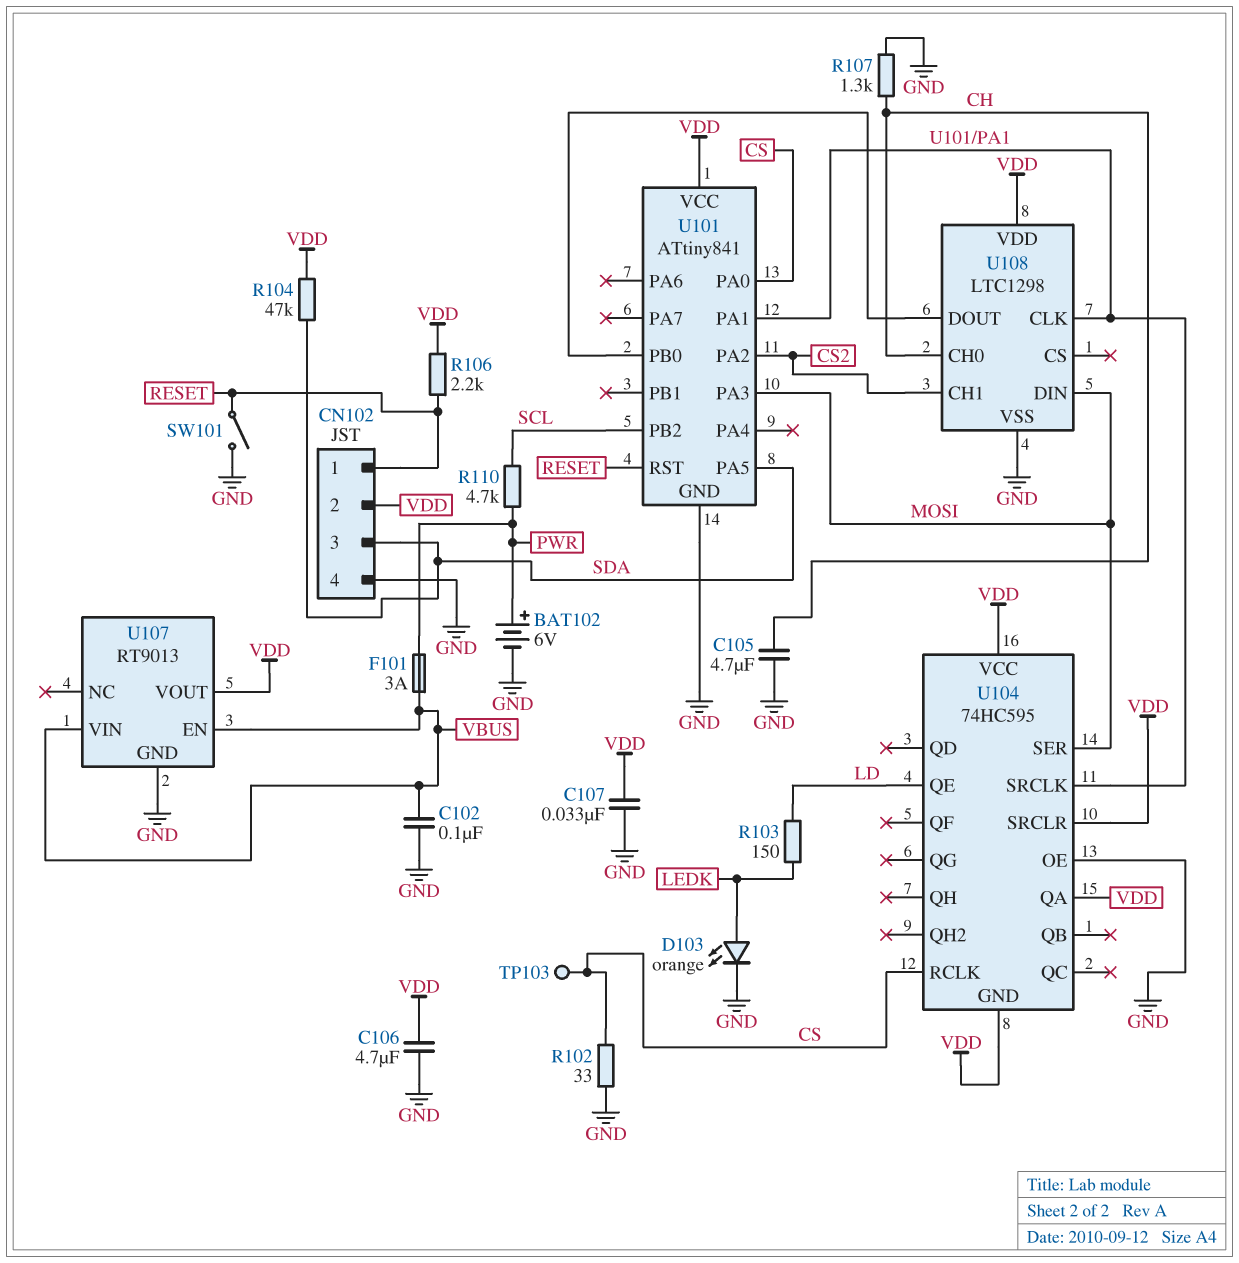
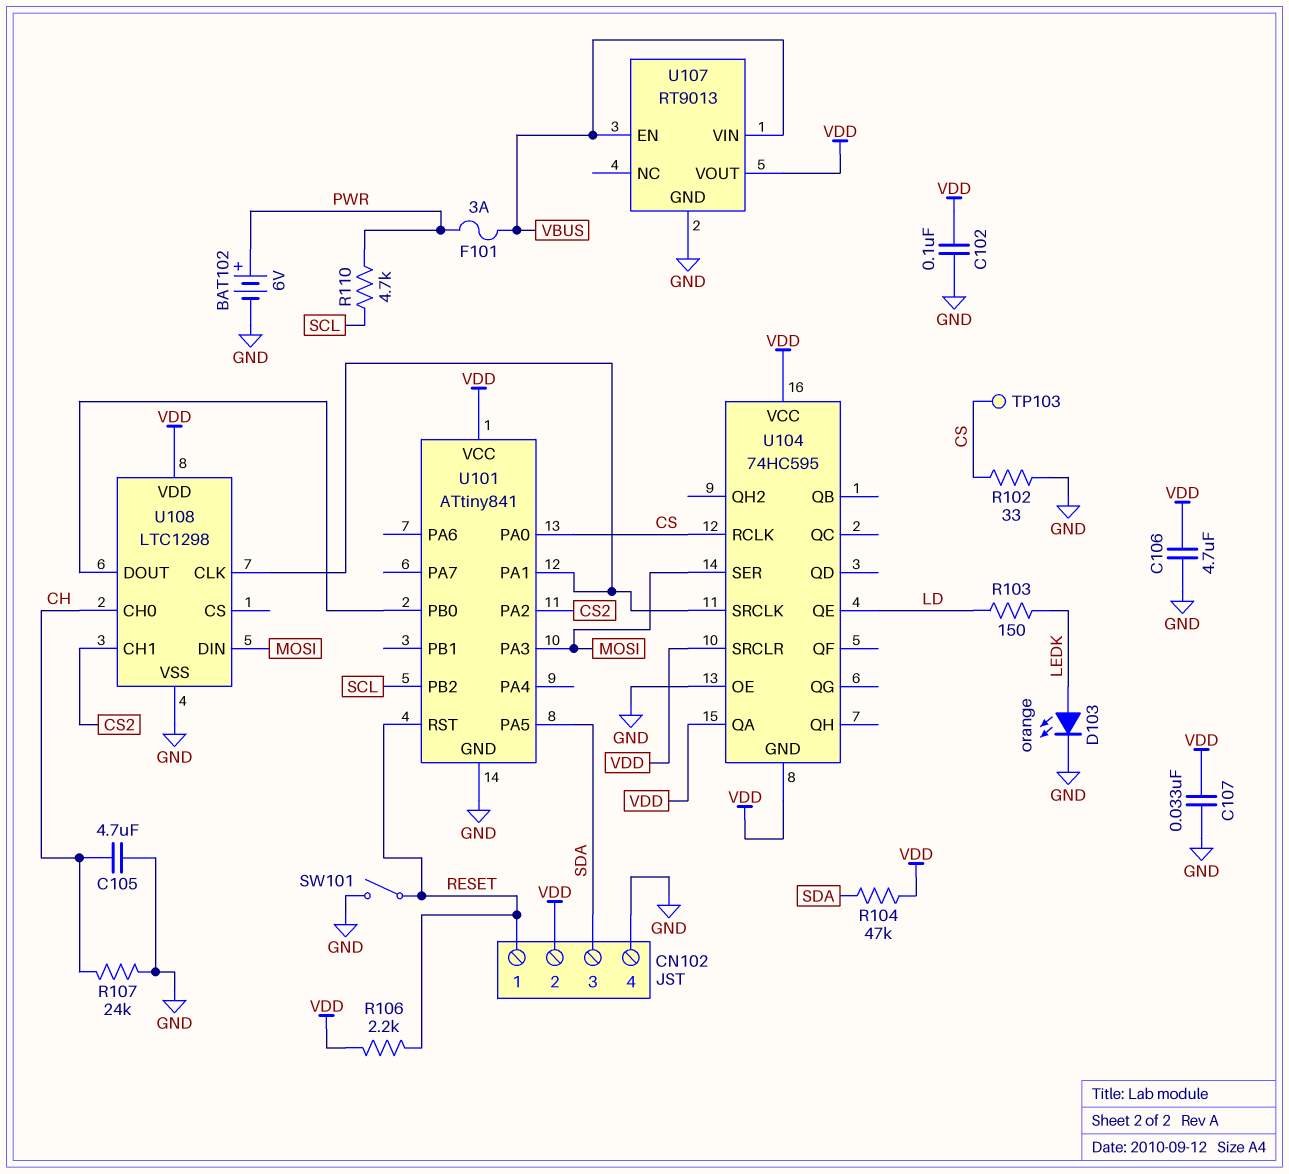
C102: 100nF (GND, VBUS) -> 100nF (GND, VDD)
R107: 1.3k (CH, GND) -> 24k (CH, GND)

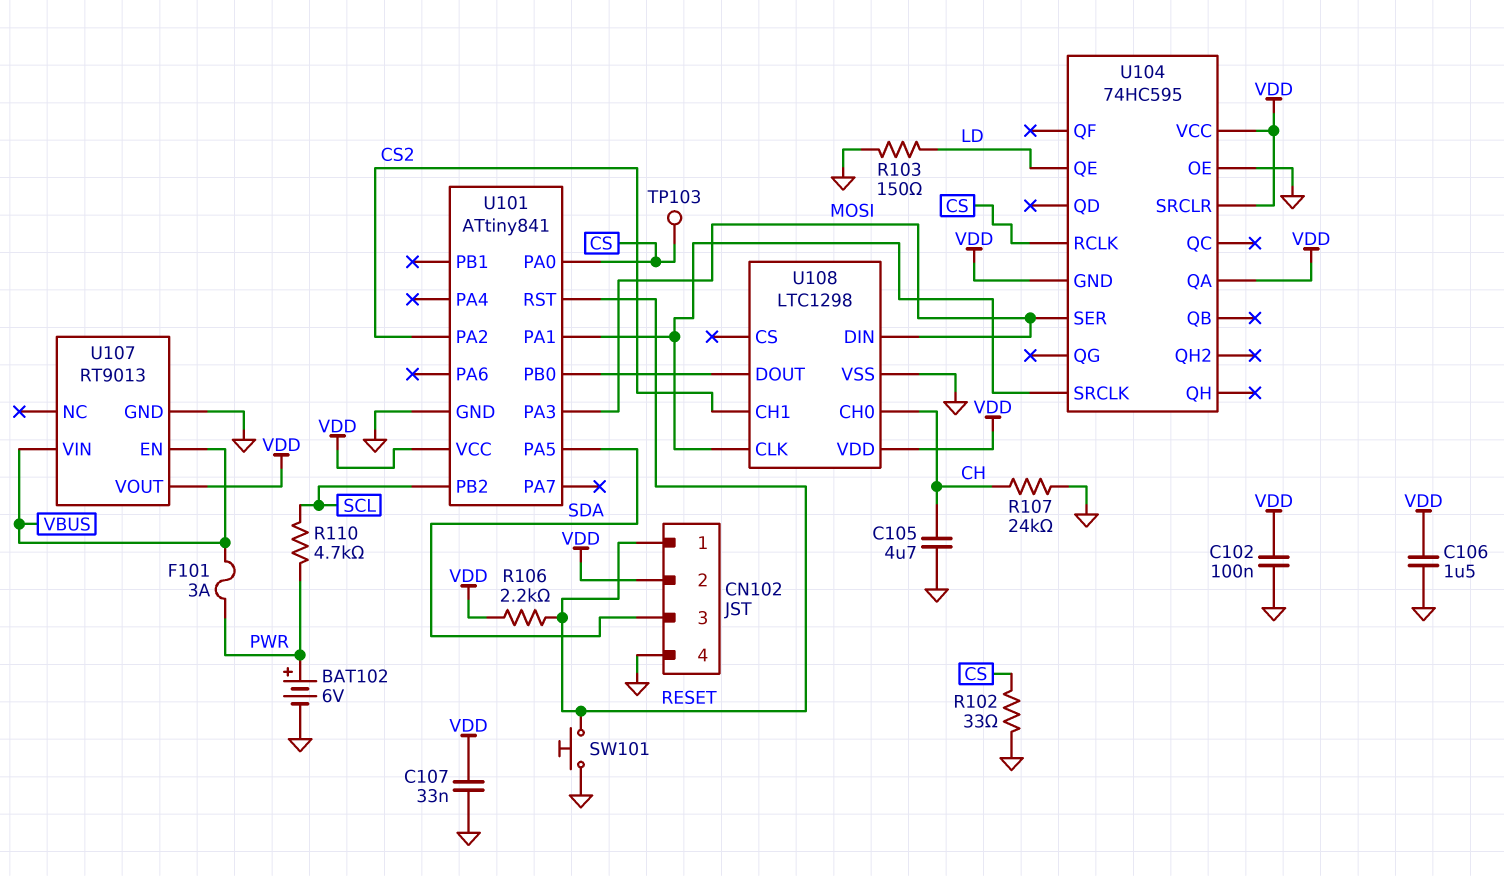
C106: 4.7uF (GND, VDD) -> 1.5uF (GND, VDD)
D103: LED orange (A LEDK, K GND) -> none
R103: 150 (LD, LEDK) -> 150 (GND, LD)
R104: 47k (SDA, VDD) -> none
SW101: switch (GND, RESET) -> button (GND, RESET)

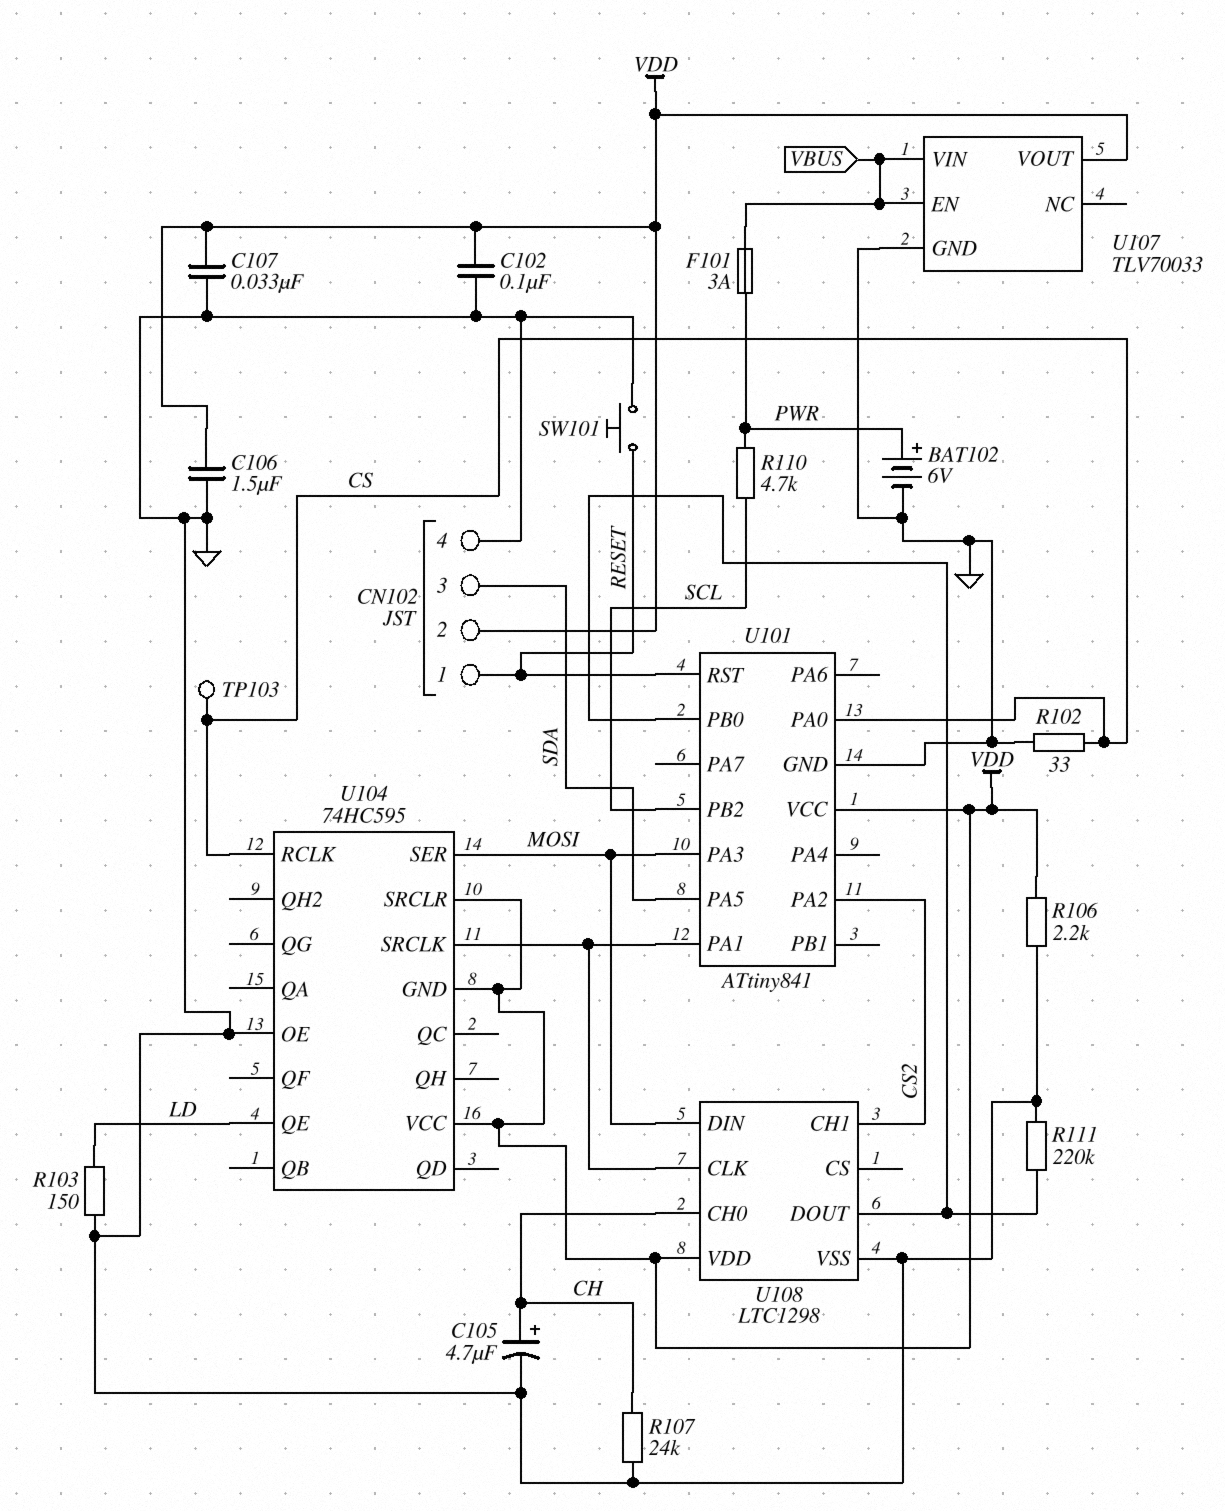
C105: 4.7uF (CH, GND) -> 4.7uF (plus CH, minus GND)
R106: 2.2k (RESET, VDD) -> 2.2k (GND, VDD)
R111: none -> 220k (GND, U101/PB0)
U104 pin QA: VDD -> none
U107: RT9013 -> TLV70033

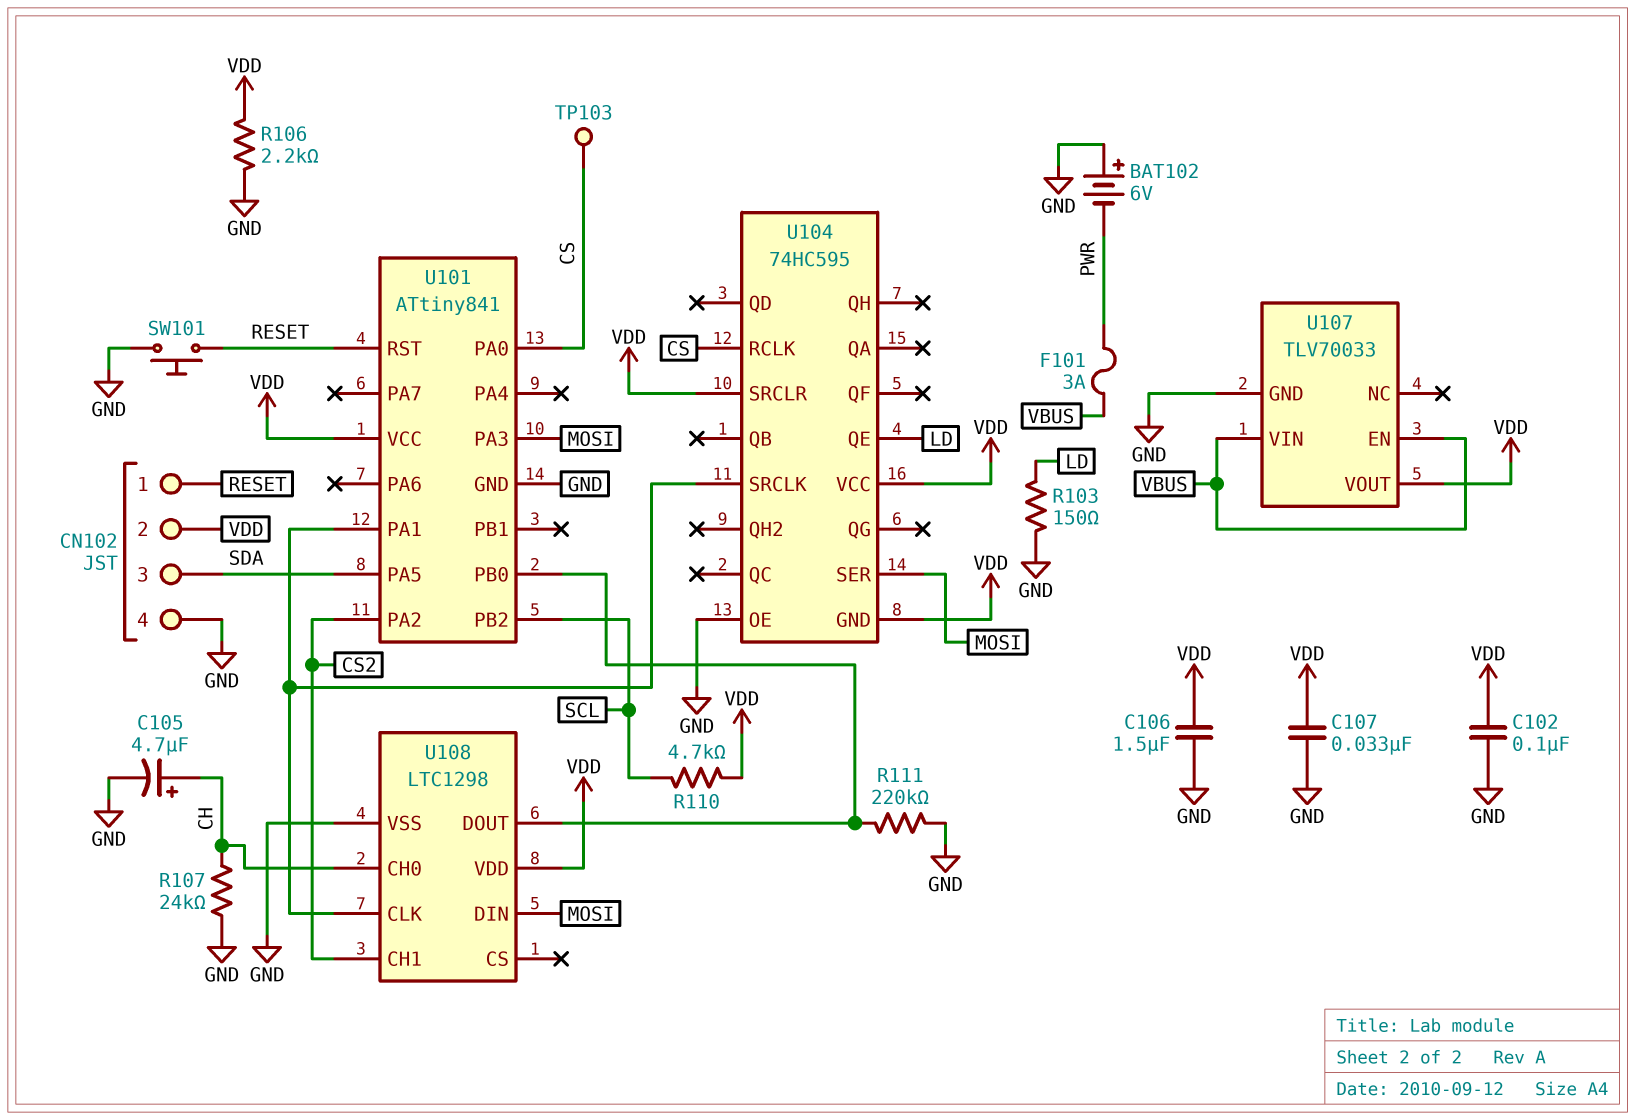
BAT102: 6V (plus PWR, minus GND) -> 6V (plus GND, minus PWR)
R102: 33 (CS, GND) -> none
R110: 4.7k (PWR, SCL) -> 4.7k (SCL, VDD)

